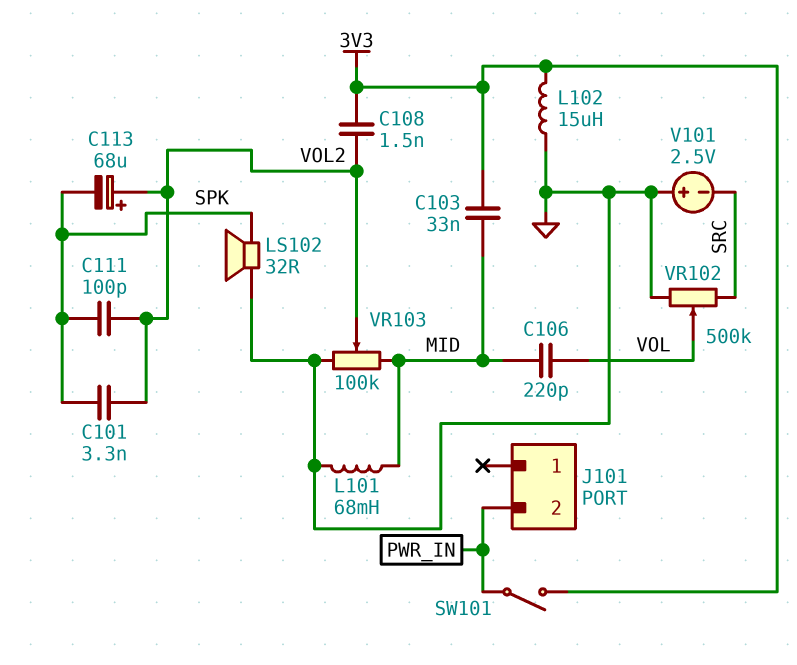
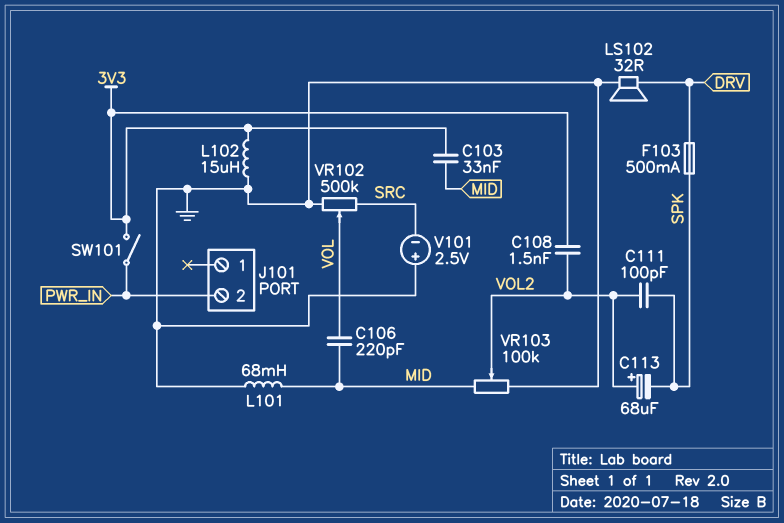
C101: 3.3nF (SPK, VOL2) -> none
F103: none -> 500mA (DRV, SPK)
LS102: speaker 32R (GND, SPK) -> speaker 32R (DRV, GND)

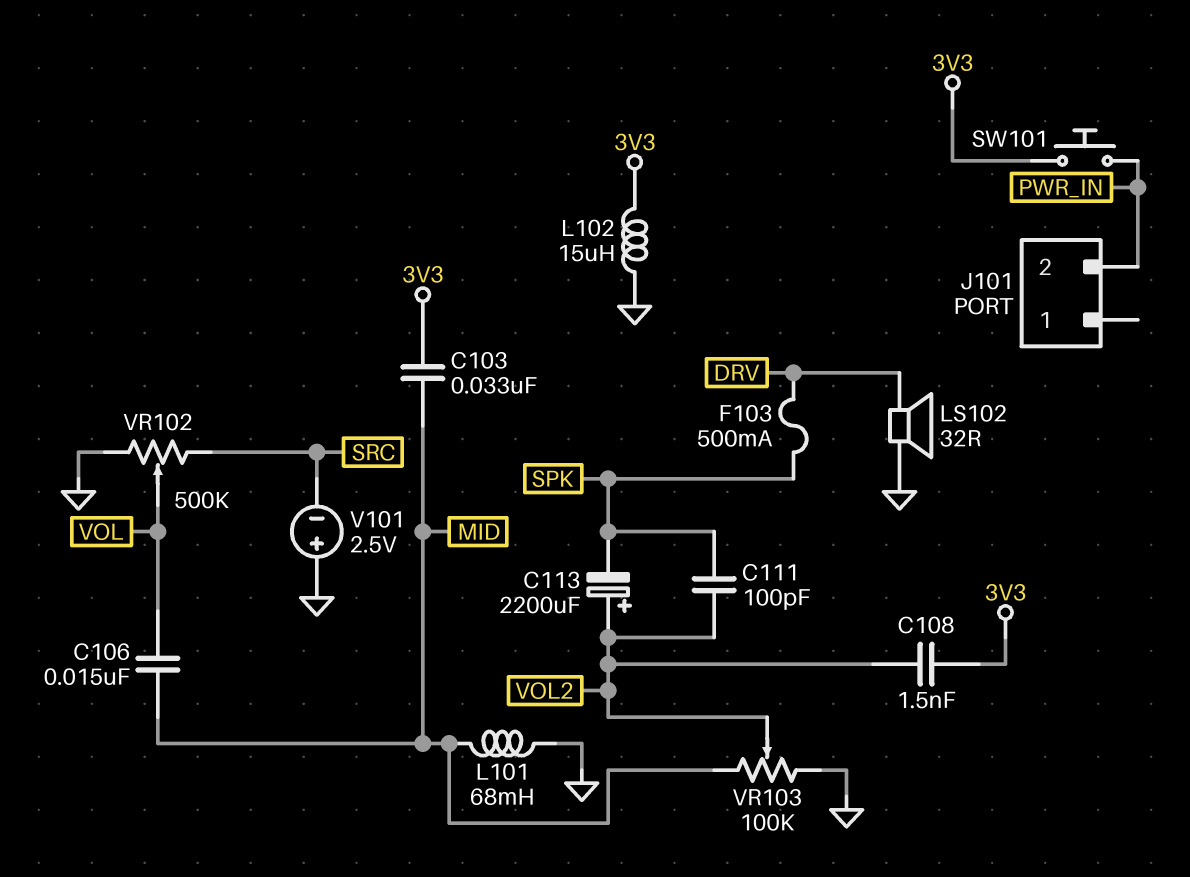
C106: 220pF (MID, VOL) -> 15nF (MID, VOL)
C113: 68uF (plus VOL2, minus SPK) -> 2200uF (plus VOL2, minus SPK)
SW101: switch (3V3, PWR_IN) -> button (3V3, PWR_IN)

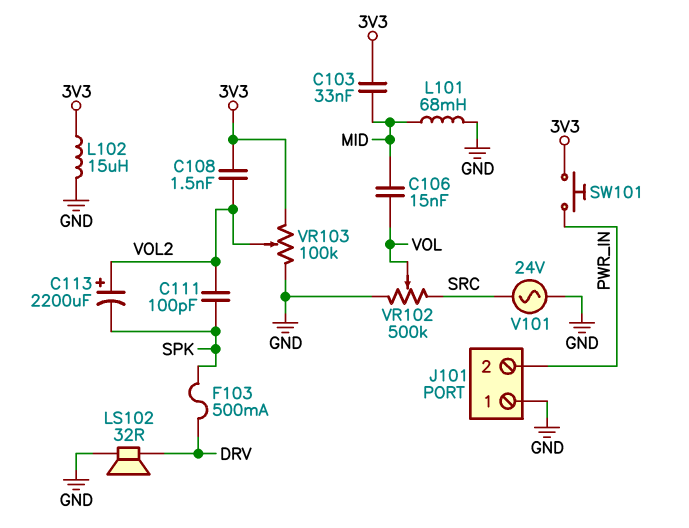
J101 pin 1: none -> GND
V101: 2.5V (plus GND, minus SRC) -> AC 24V (GND, SRC)
VR103: 100k (GND, MID, wiper VOL2) -> 100k (3V3, GND, wiper VOL2)

